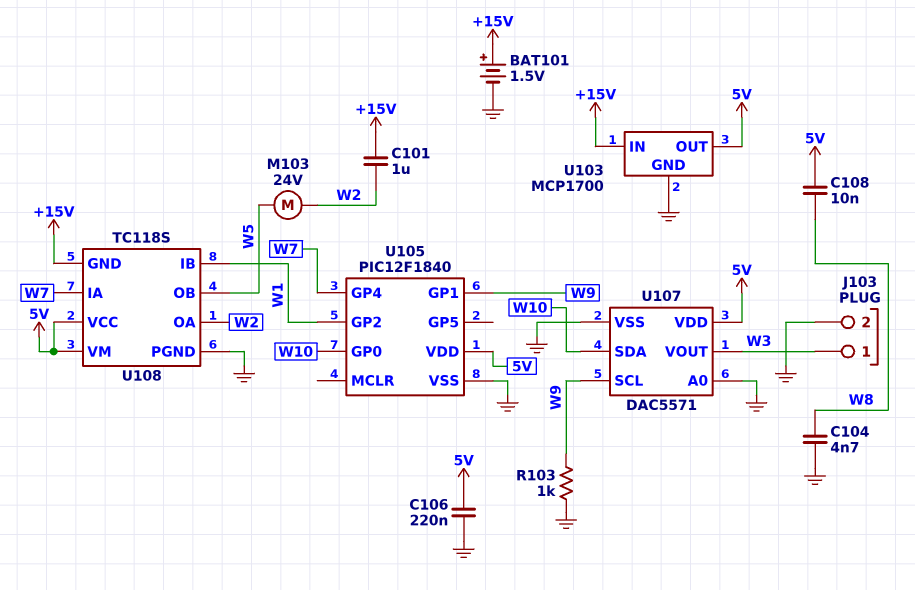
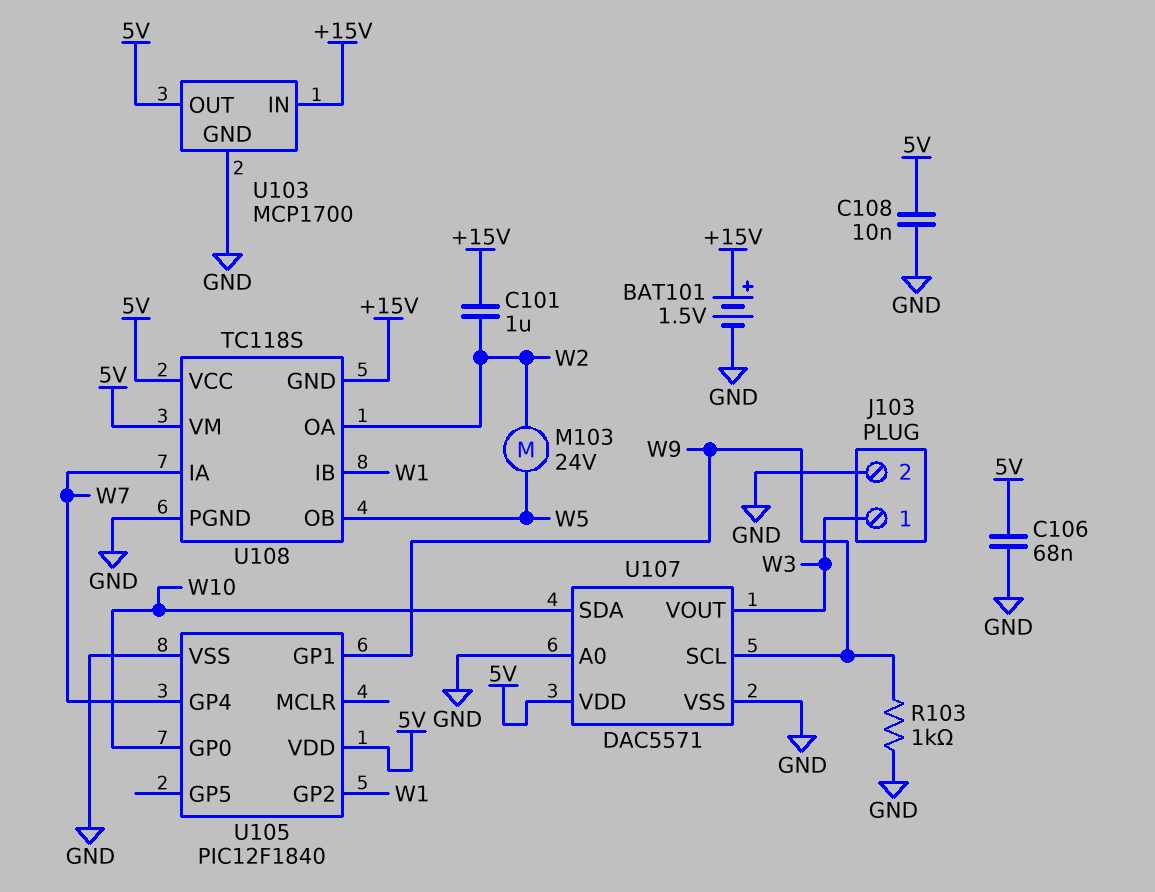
C104: 4.7nF (GND, W8) -> none
C106: 220nF (5V, GND) -> 68nF (5V, GND)
C108: 10nF (5V, W8) -> 10nF (5V, GND)

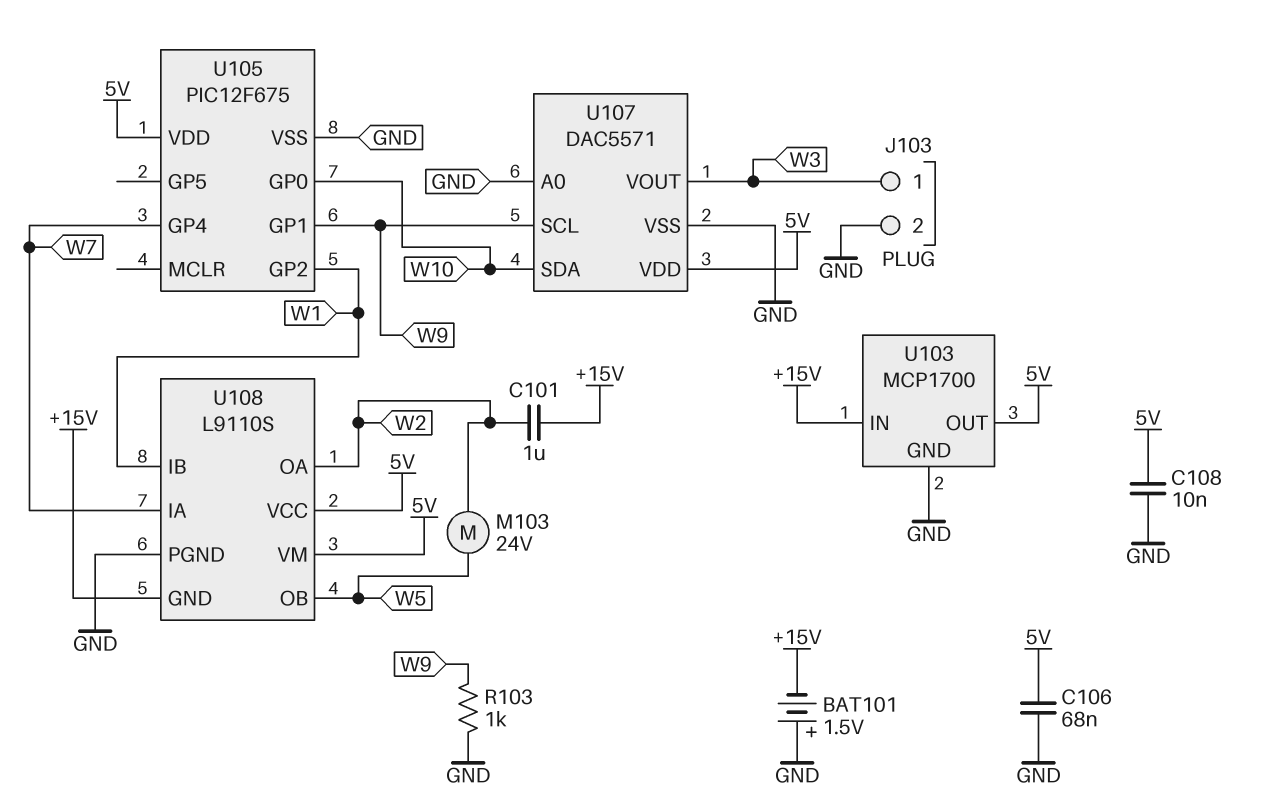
BAT101: 1.5V (plus +15V, minus GND) -> 1.5V (plus GND, minus +15V)
U105: PIC12F1840 -> PIC12F675
U108: TC118S -> L9110S

